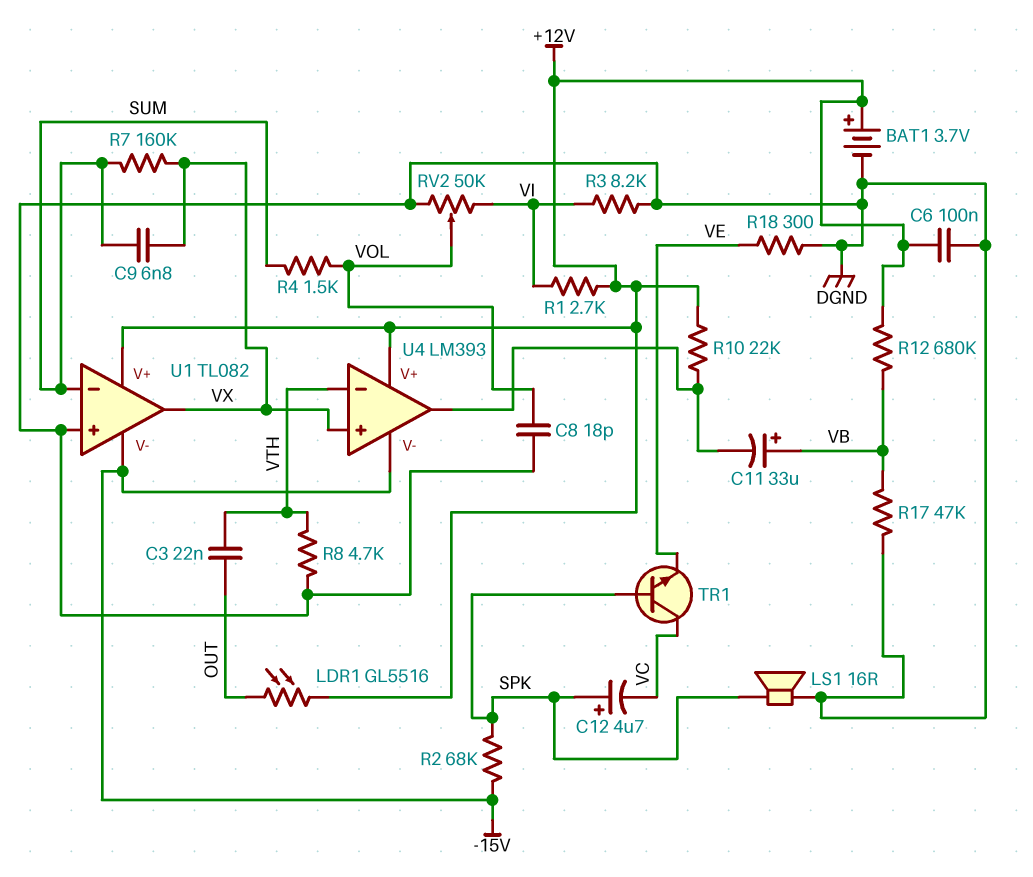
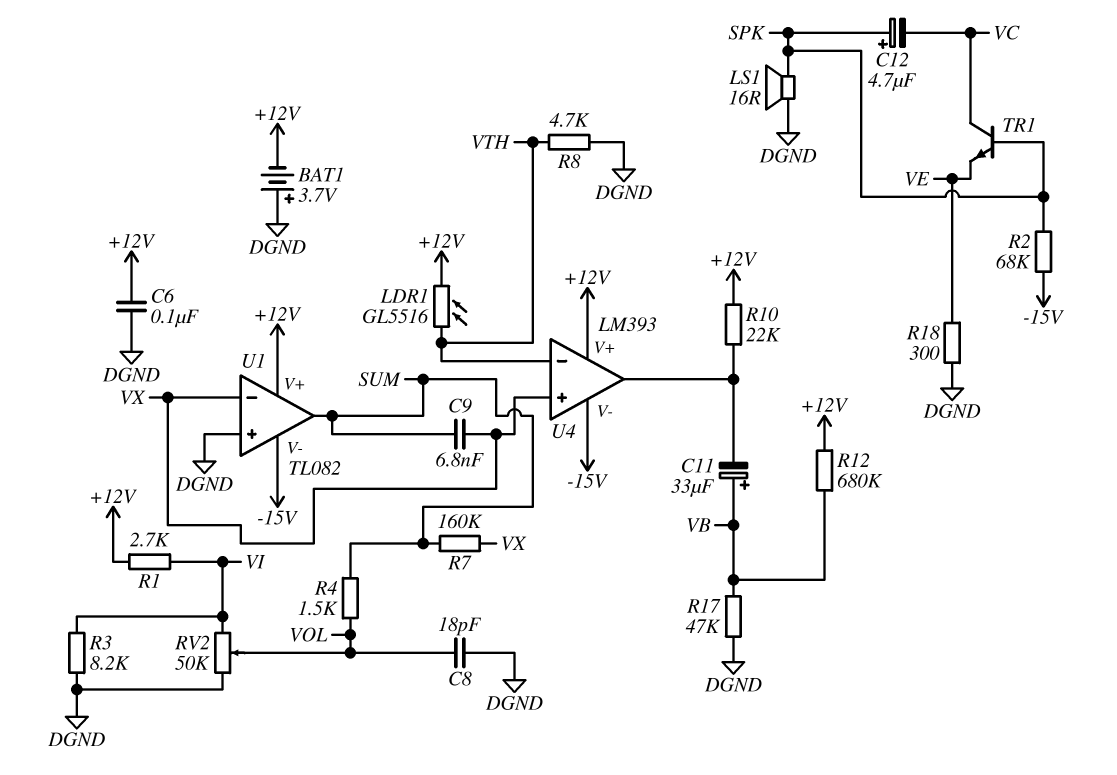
BAT1: 3.7V (plus +12V, minus DGND) -> 3.7V (plus DGND, minus +12V)
C3: 22nF (OUT, VTH) -> none
LDR1: GL5516 (+12V, OUT) -> GL5516 (+12V, VTH)
U1 pin in-: SUM -> VX
U1 pin out: VX -> SUM

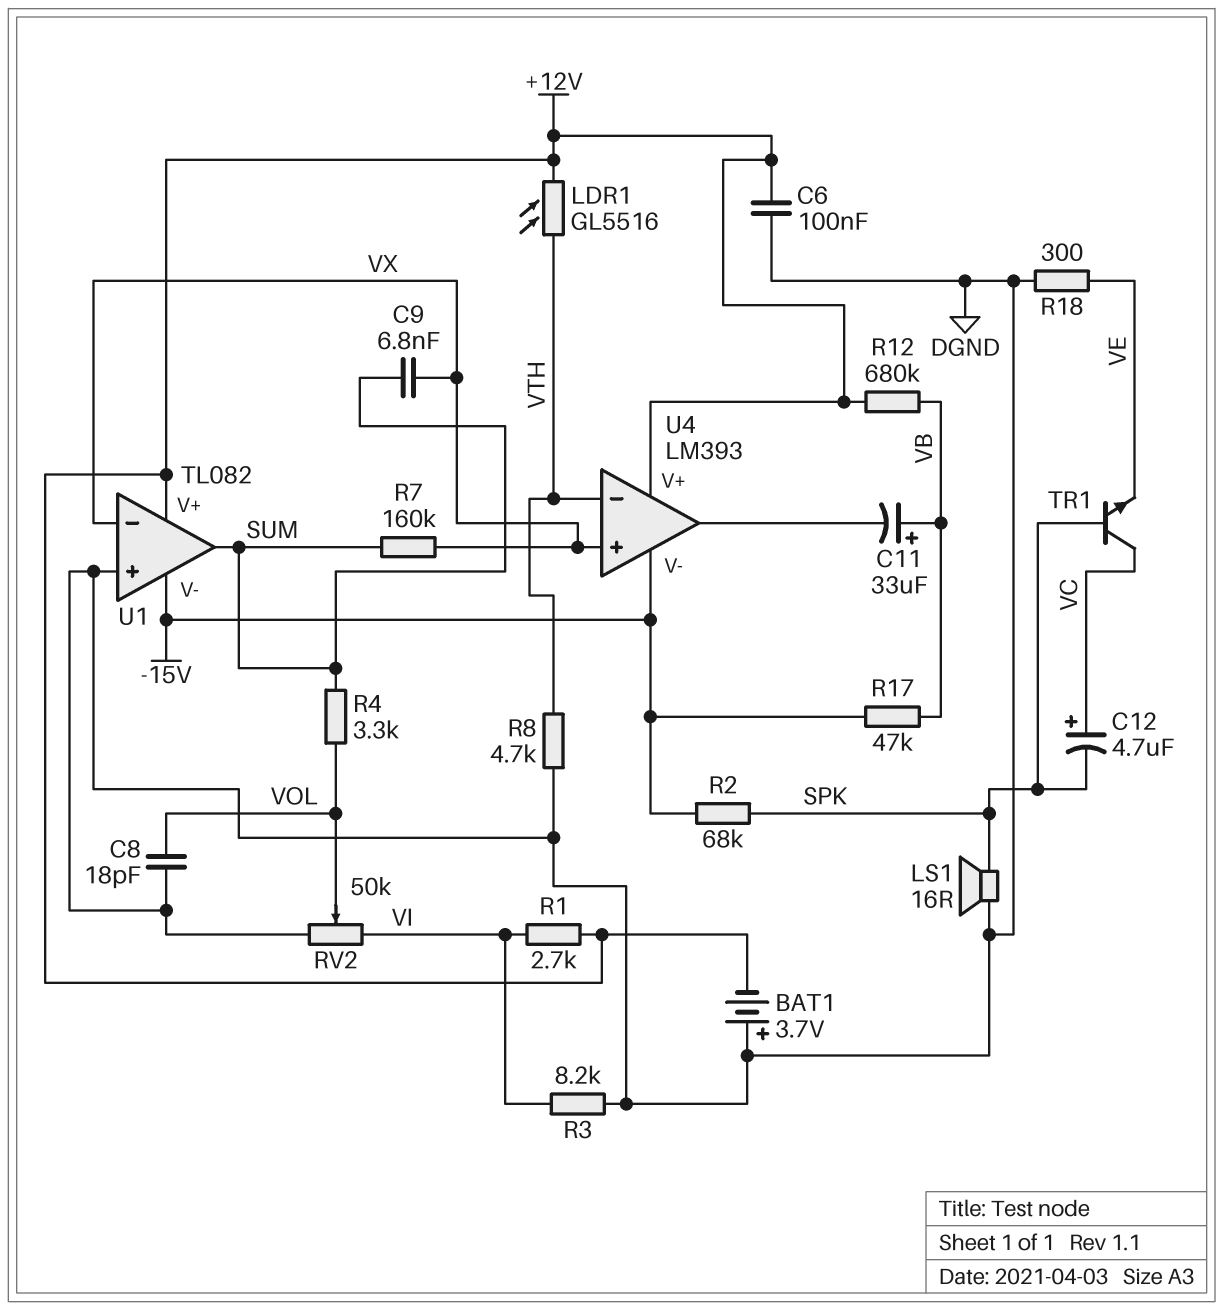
C12: 4.7uF (plus SPK, minus VC) -> 4.7uF (plus VC, minus SPK)
R4: 1.5k (SUM, VOL) -> 3.3k (SUM, VOL)
R10: 22k (+12V, U4/out) -> none
R17: 47k (DGND, VB) -> 47k (-15V, VB)

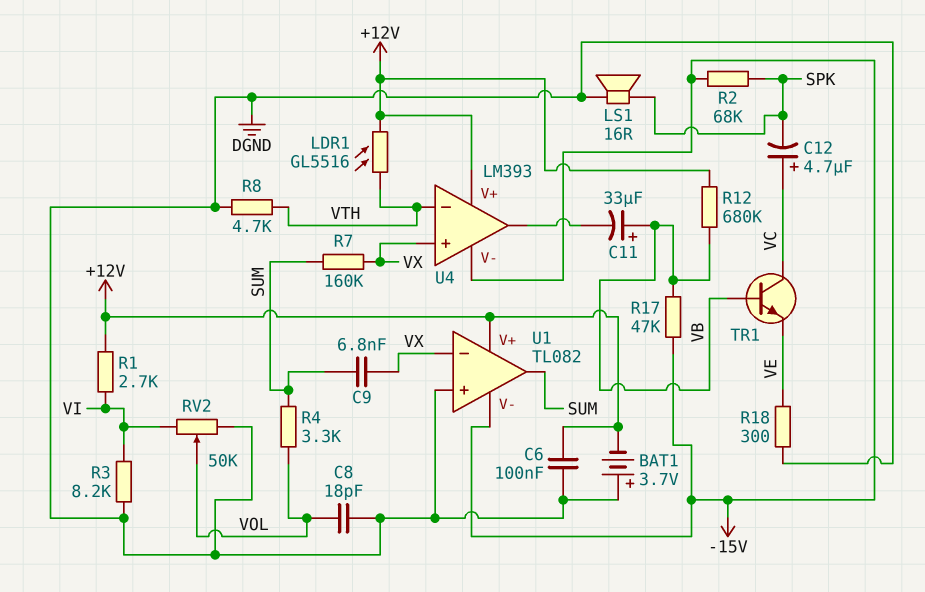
TR1: NPN (B SPK, C VC, E VE) -> NPN (B VB, C VC, E VE)

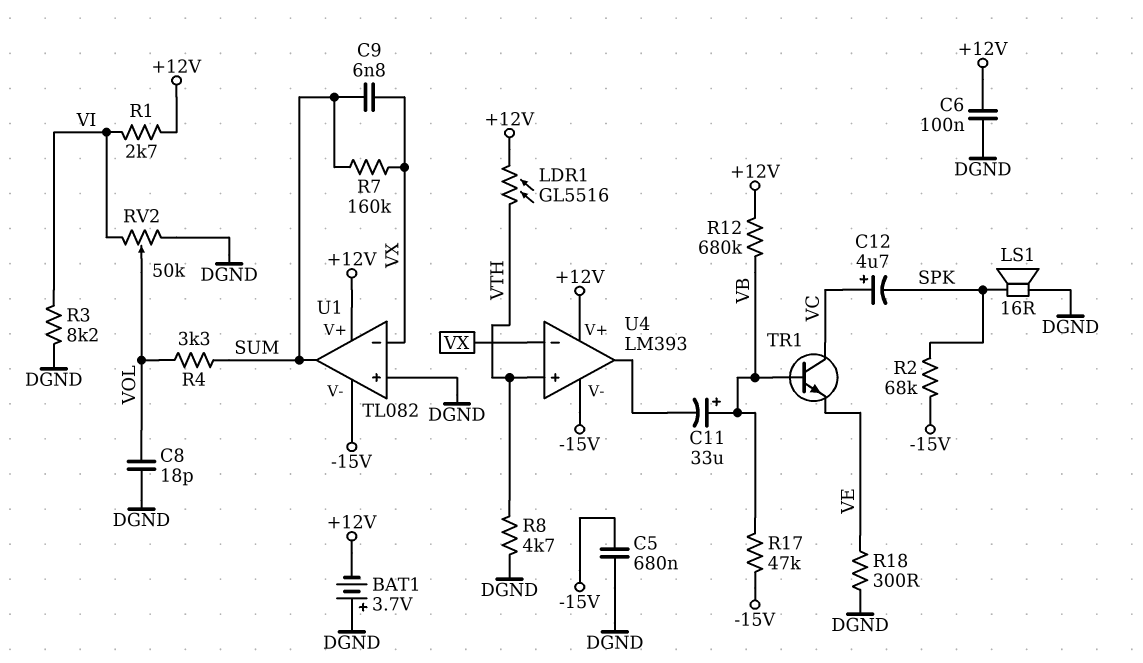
C5: none -> 680nF (-15V, DGND)
U4 pin in+: VX -> VTH
U4 pin in-: VTH -> VX

